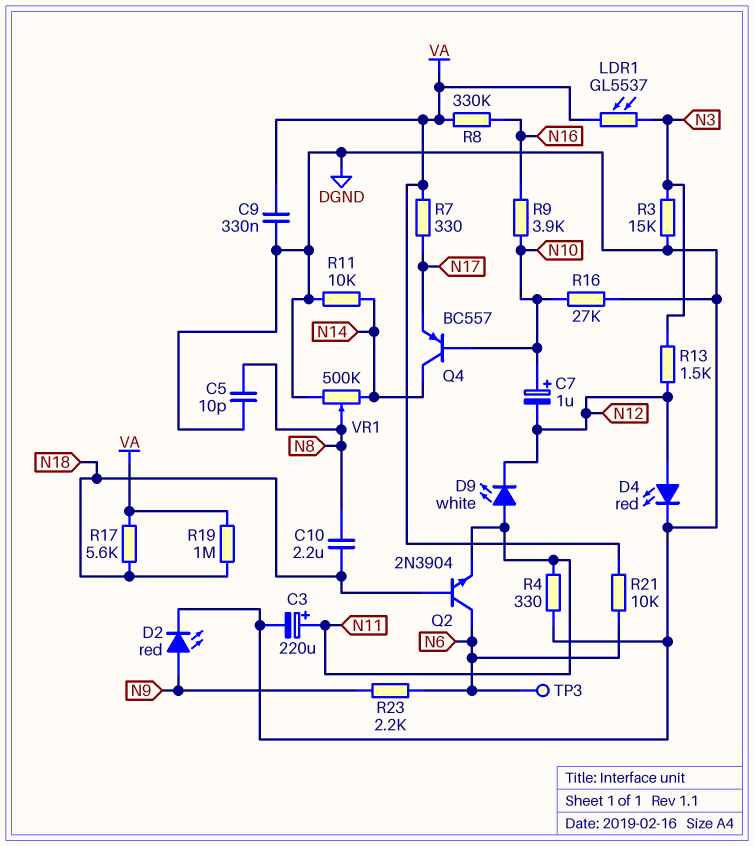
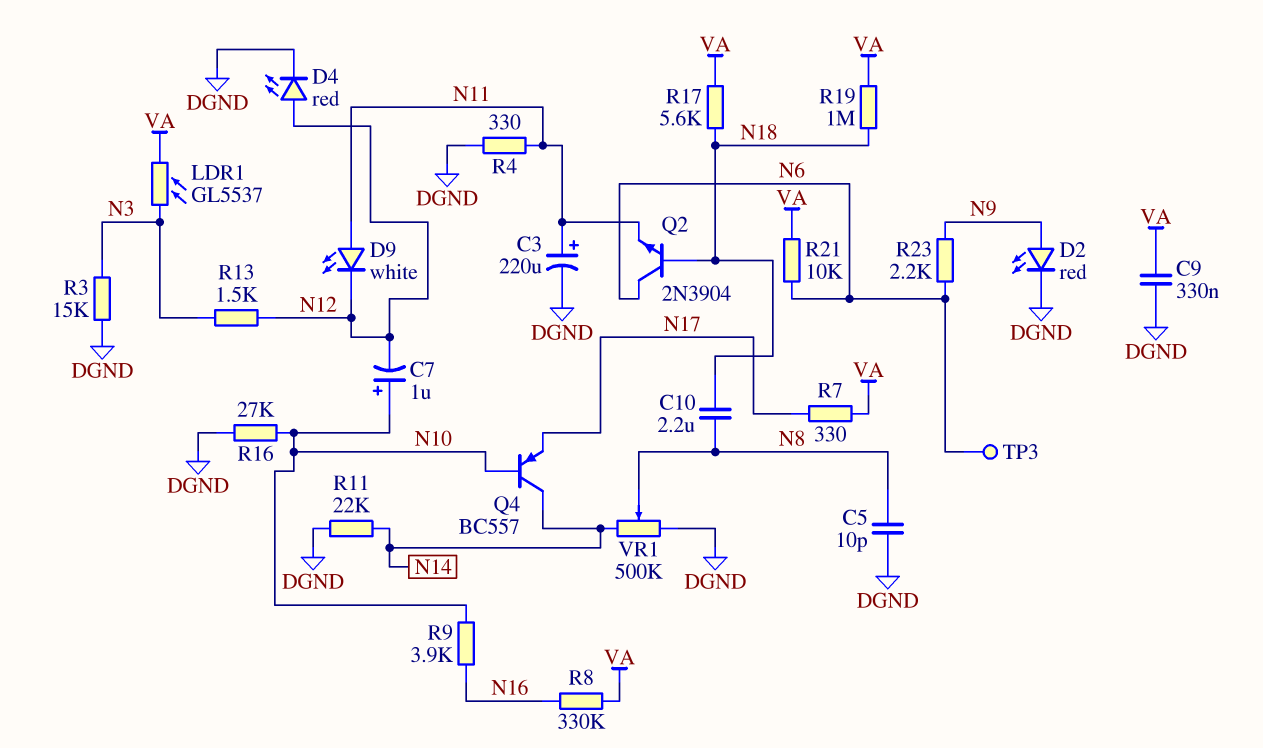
R11: 10k (DGND, N14) -> 22k (DGND, N14)

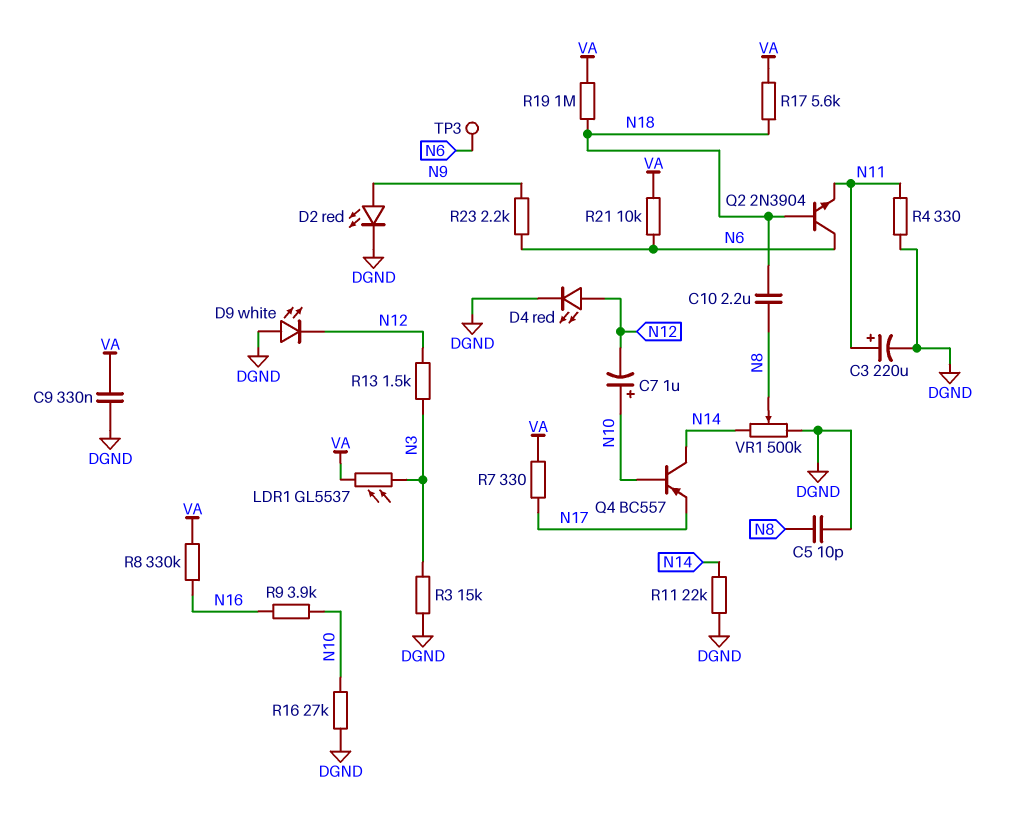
D9: LED white (A N11, K N12) -> LED white (A DGND, K N12)

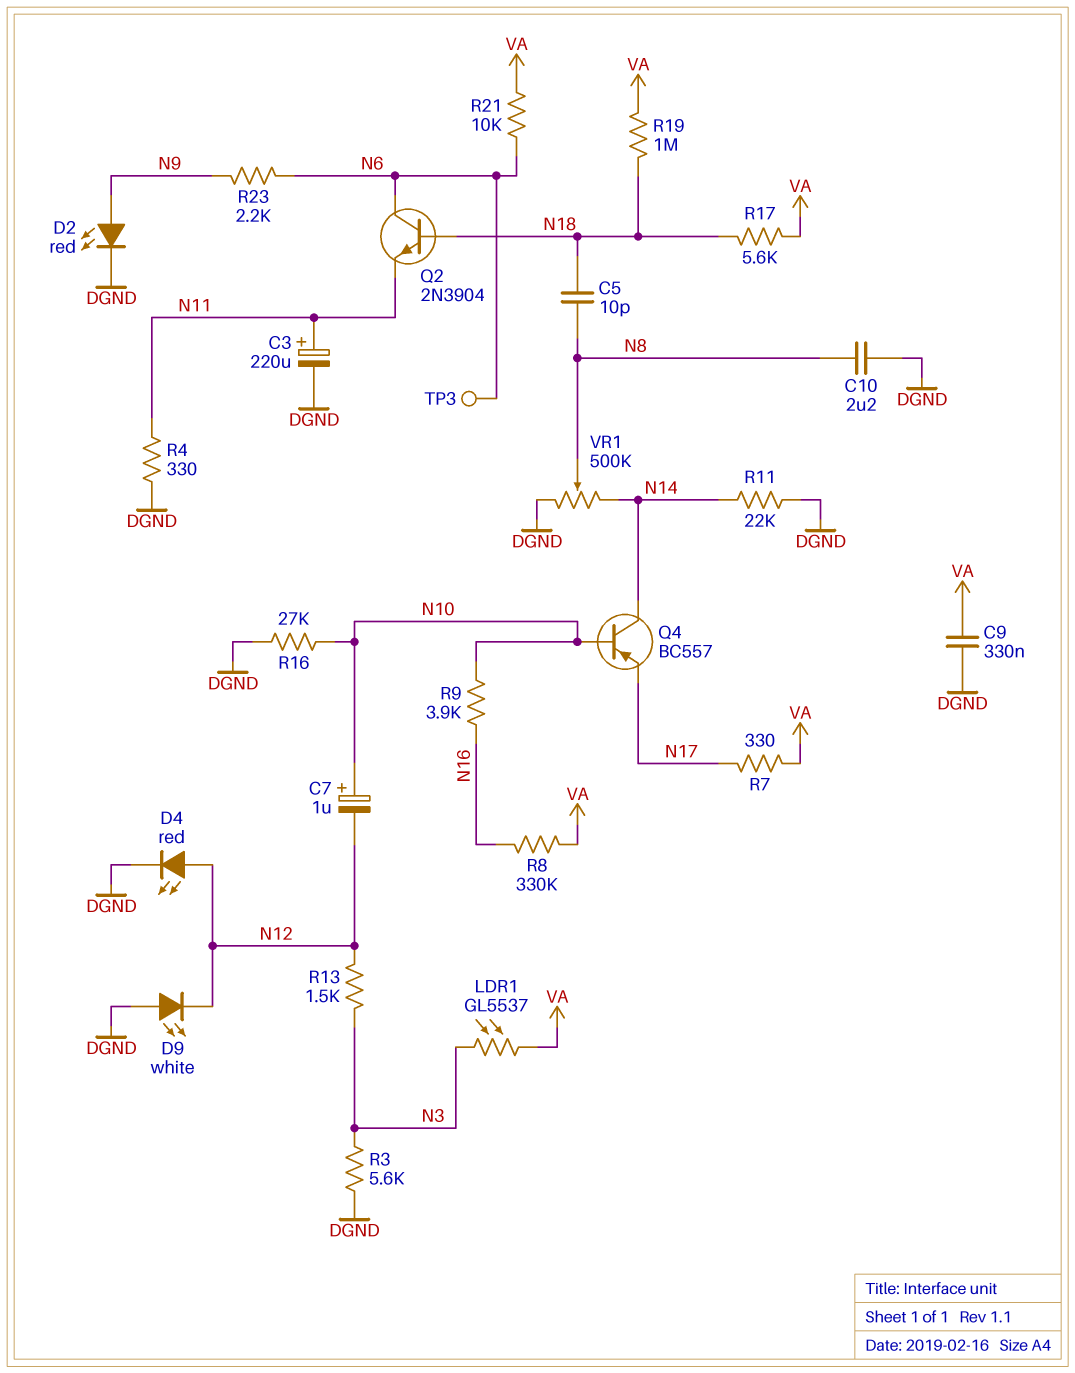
C5: 10pF (DGND, N8) -> 10pF (N8, N18)
C10: 2.2uF (N8, N18) -> 2.2uF (DGND, N8)
R3: 15k (DGND, N3) -> 5.6k (DGND, N3)

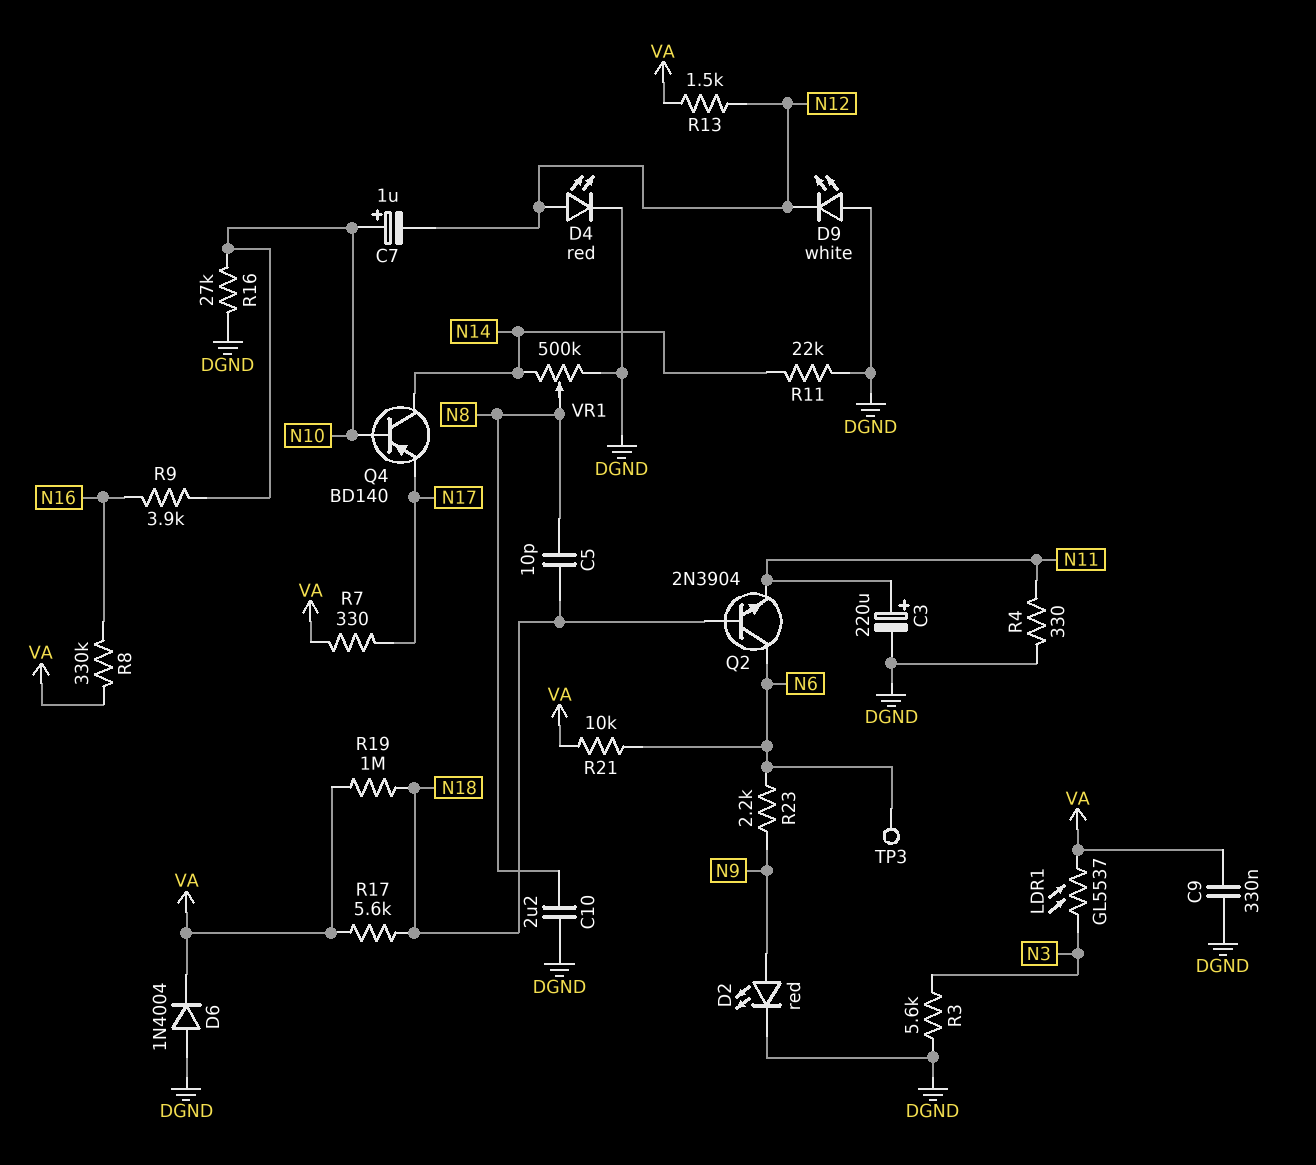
D6: none -> diode 1N4004 (A DGND, K VA)
Q4: PNP BC557 (B N10, C N14, E N17) -> PNP BD140 (B N10, C N14, E N17)
R13: 1.5k (N3, N12) -> 1.5k (N12, VA)

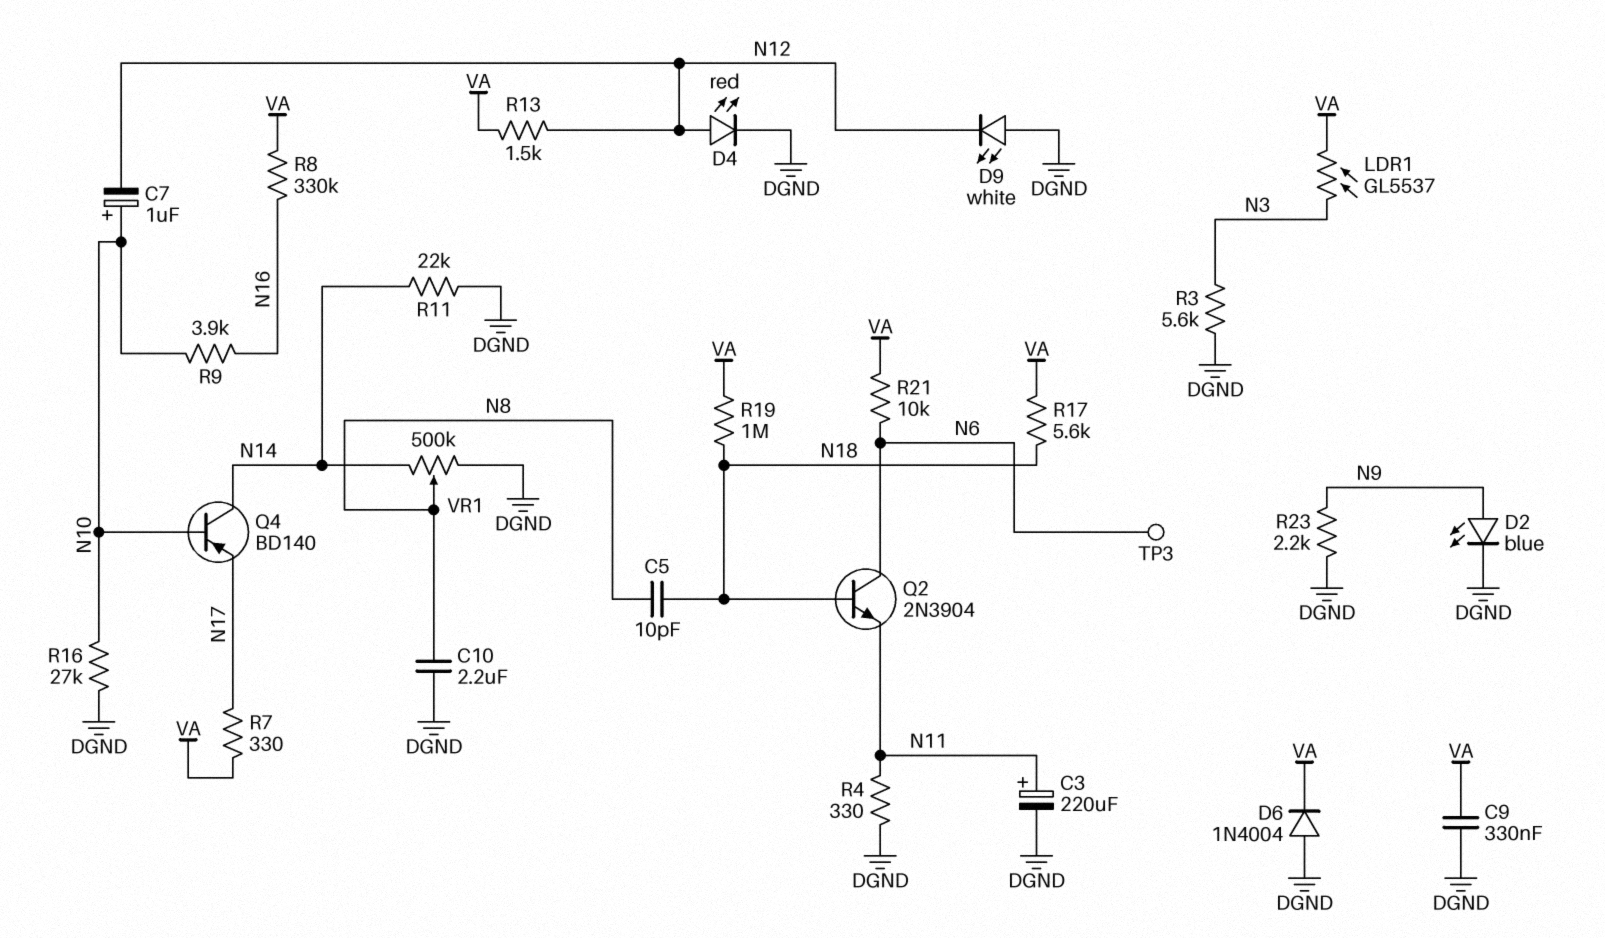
D2: LED red (A N9, K DGND) -> LED blue (A N9, K DGND)
R23: 2.2k (N6, N9) -> 2.2k (DGND, N9)

